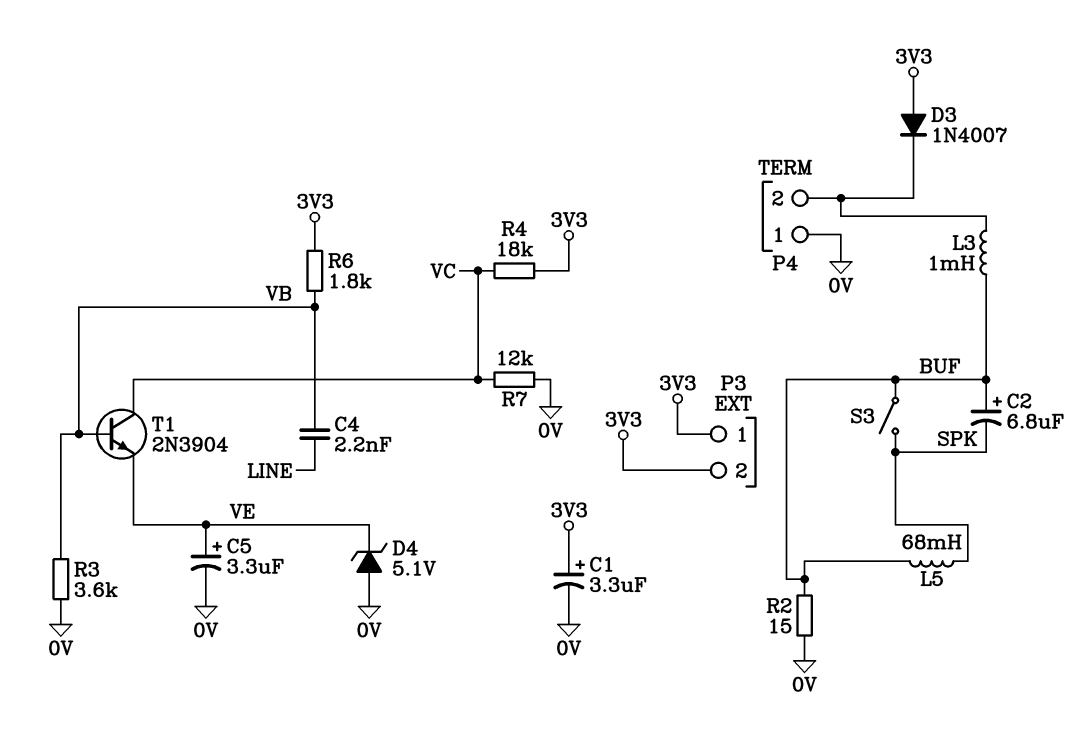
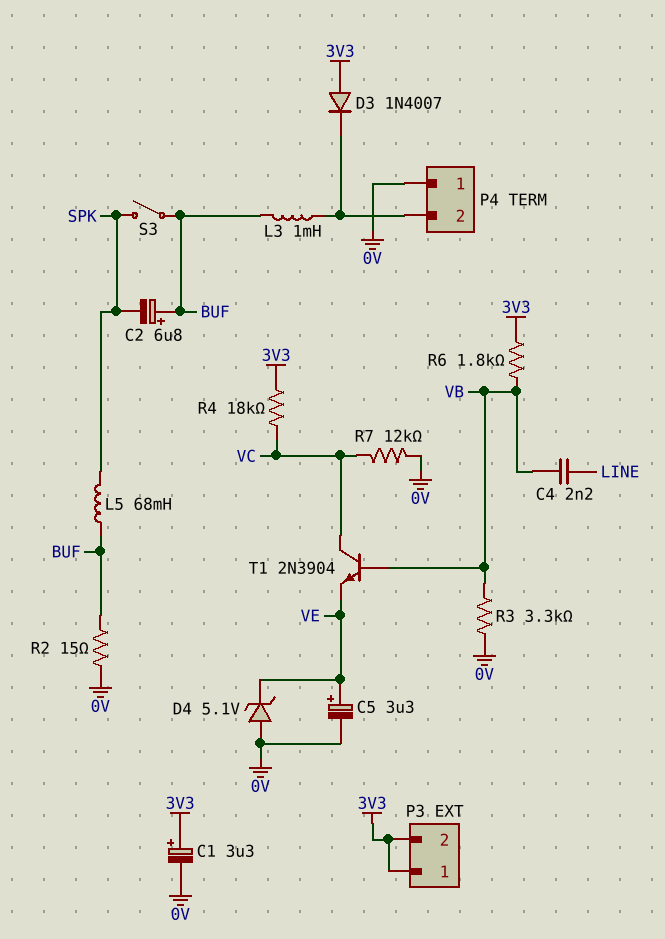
R3: 3.6k (0V, VB) -> 3.3k (0V, VB)

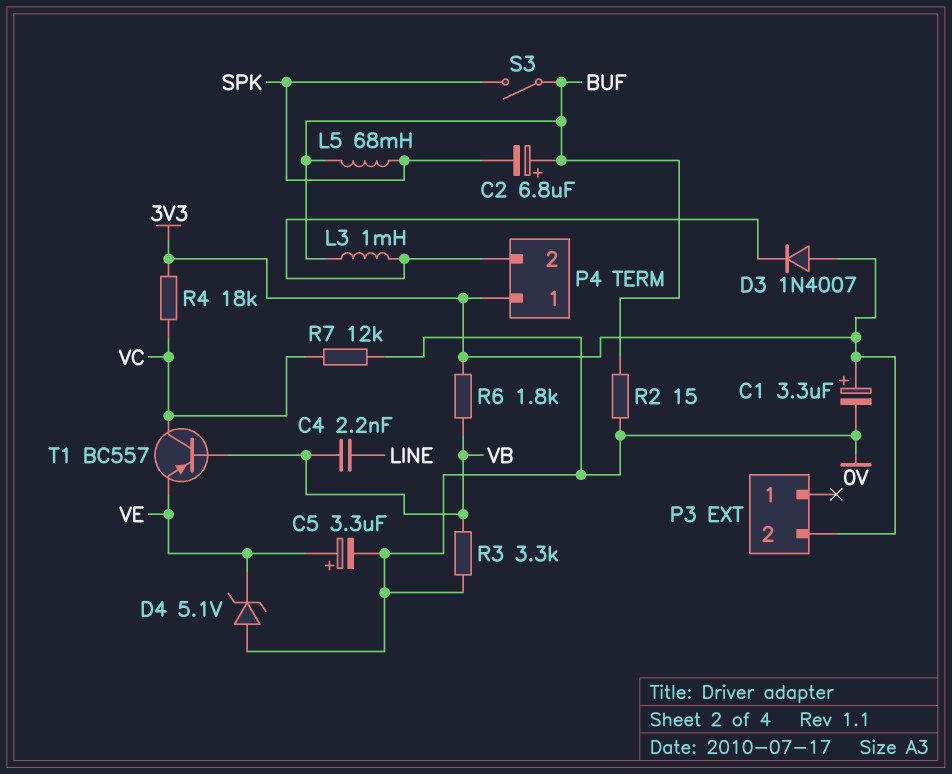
P3 pin 1: 3V3 -> none
P4 pin 1: 0V -> 3V3
T1: NPN 2N3904 (B VB, C VC, E VE) -> PNP BC557 (B VB, C VC, E VE)

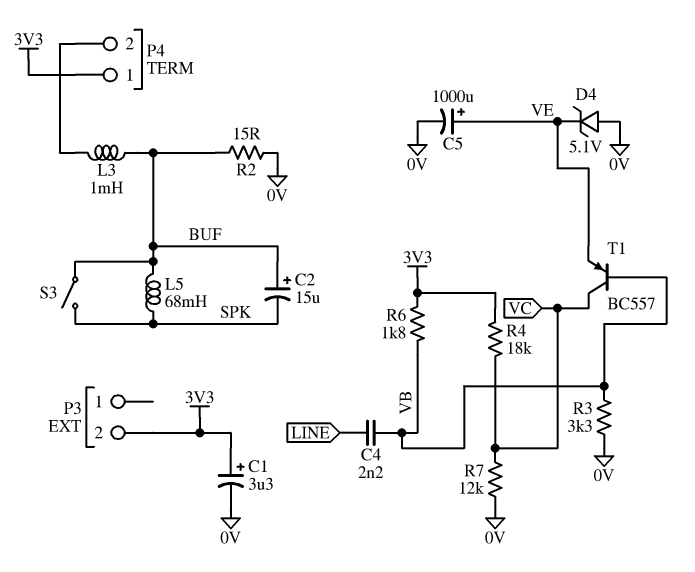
C2: 6.8uF (plus BUF, minus SPK) -> 15uF (plus BUF, minus SPK)
C5: 3.3uF (plus VE, minus 0V) -> 1000uF (plus VE, minus 0V)
D3: diode 1N4007 (A 3V3, K P4/2) -> none

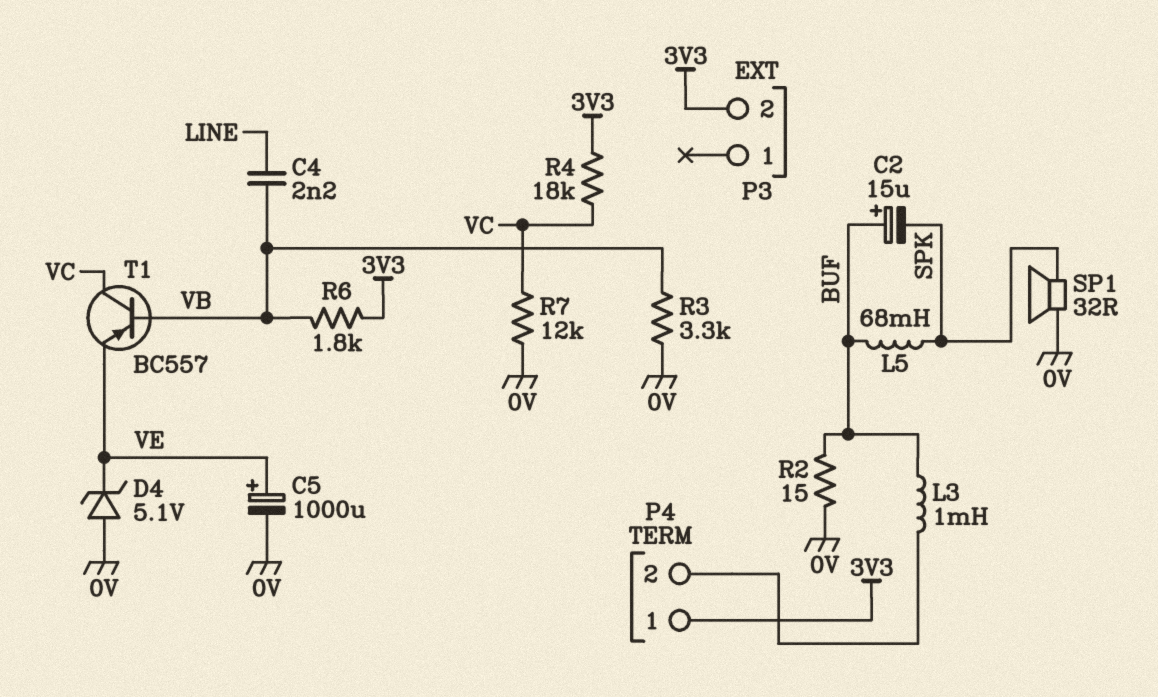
C1: 3.3uF (plus 3V3, minus 0V) -> none
S3: switch (BUF, SPK) -> none
SP1: none -> speaker 32R (0V, SPK)

